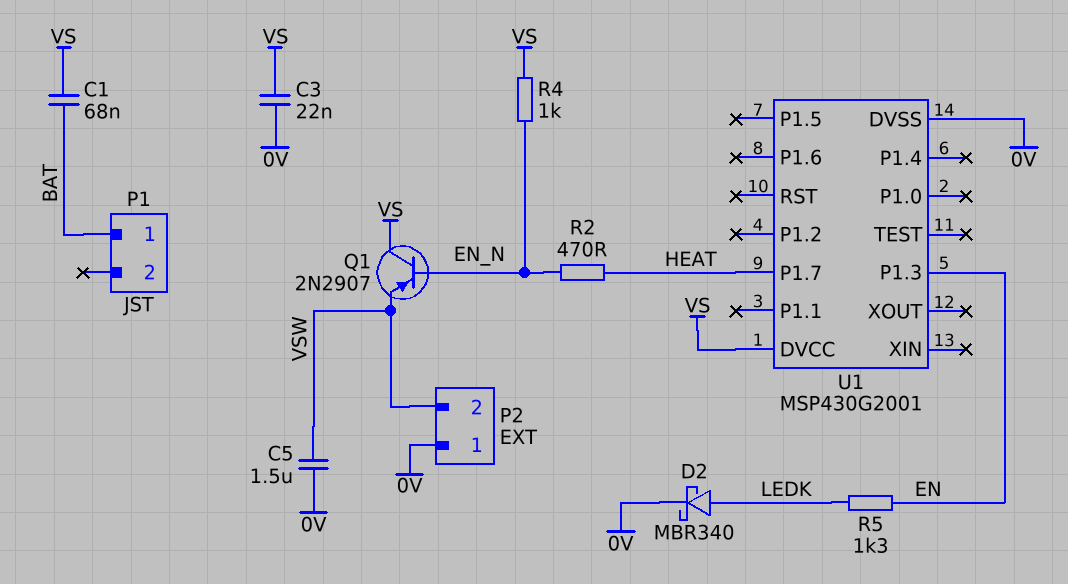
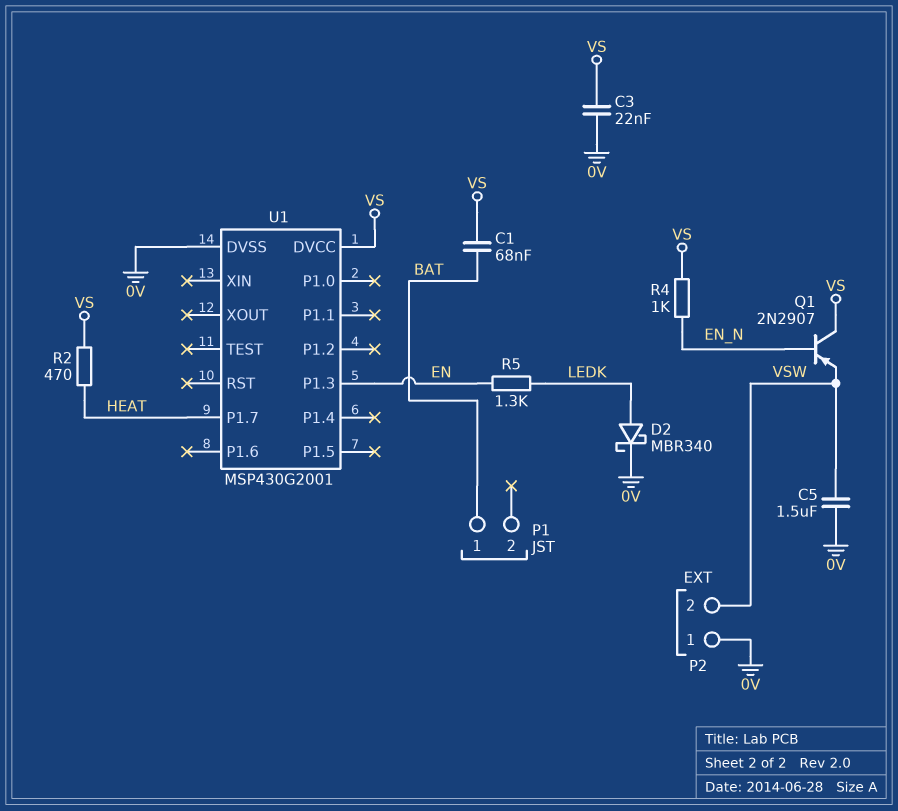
R2: 470 (EN_N, HEAT) -> 470 (HEAT, VS)

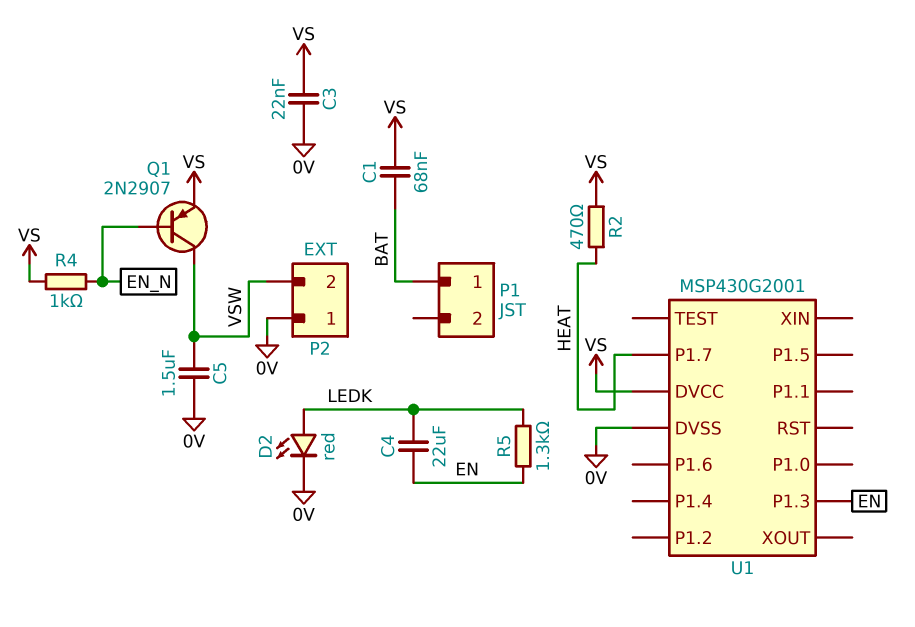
C4: none -> 22uF (EN, LEDK)
D2: schottky MBR340 (A LEDK, K 0V) -> LED red (A LEDK, K 0V)
Q1: PNP 2N2907 (B EN_N, C VS, E VSW) -> PNP 2N2907 (B EN_N, C VSW, E VS)

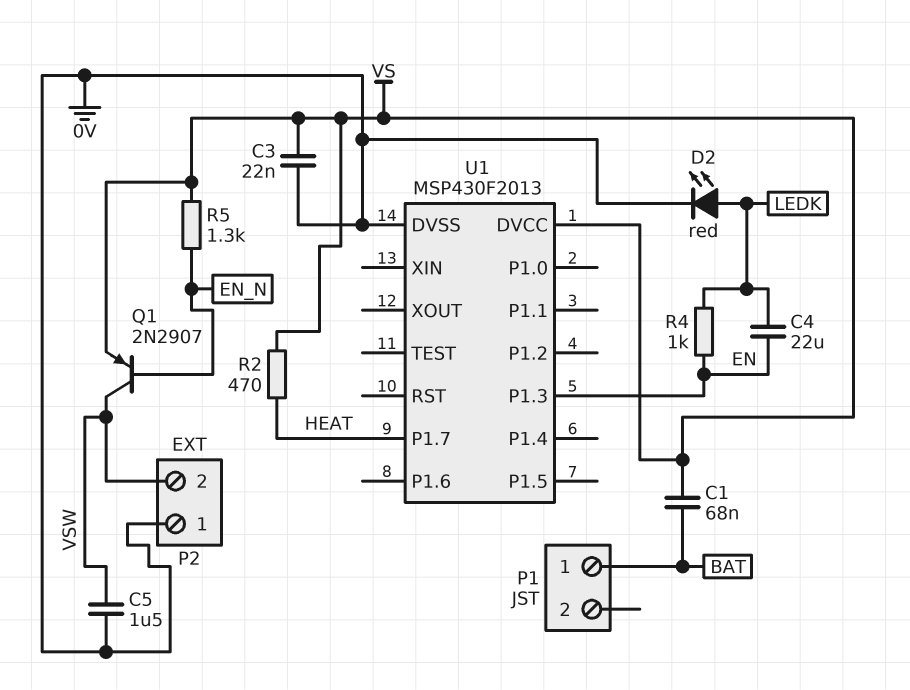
R4: 1k (EN_N, VS) -> 1k (EN, LEDK)
R5: 1.3k (EN, LEDK) -> 1.3k (EN_N, VS)
U1: MSP430G2001 -> MSP430F2013

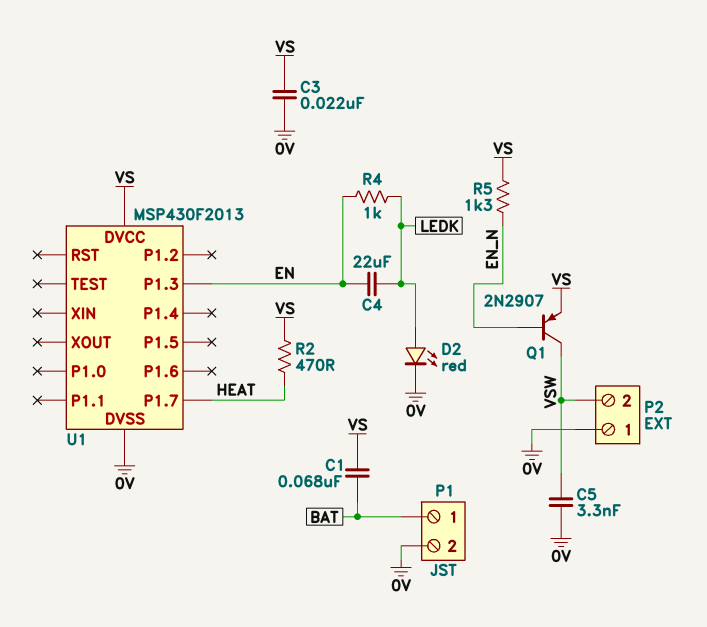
C5: 1.5uF (0V, VSW) -> 3.3nF (0V, VSW)
P1 pin 2: none -> 0V

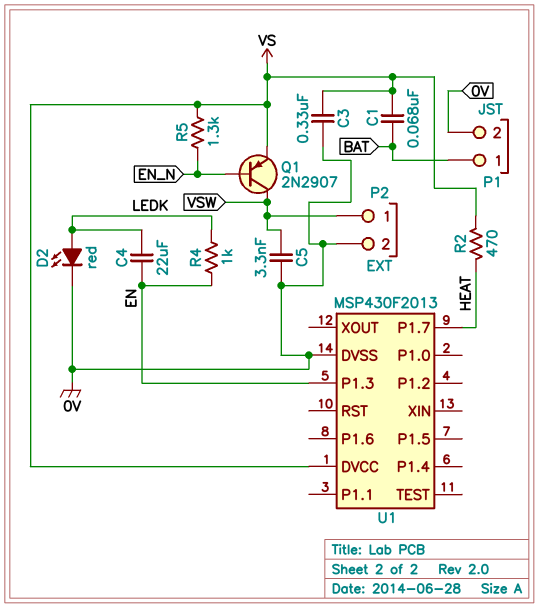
C3: 22nF (0V, VS) -> 330nF (0V, VS)
P2 pin 1: 0V -> VSW
P2 pin 2: VSW -> 0V

